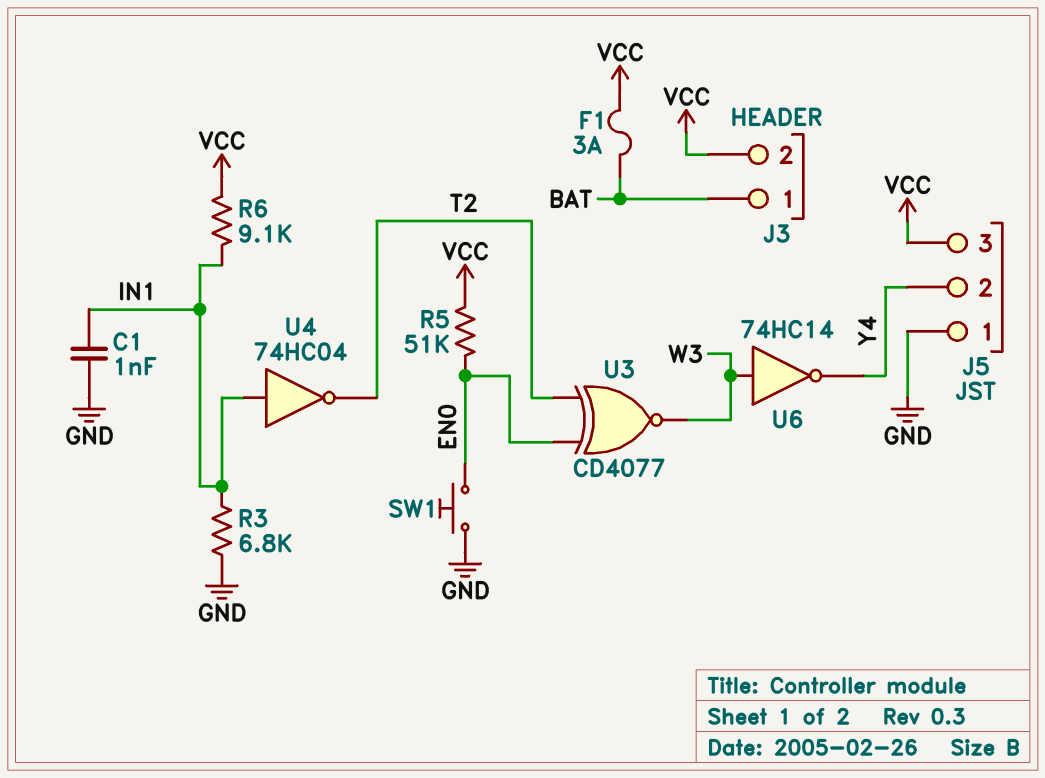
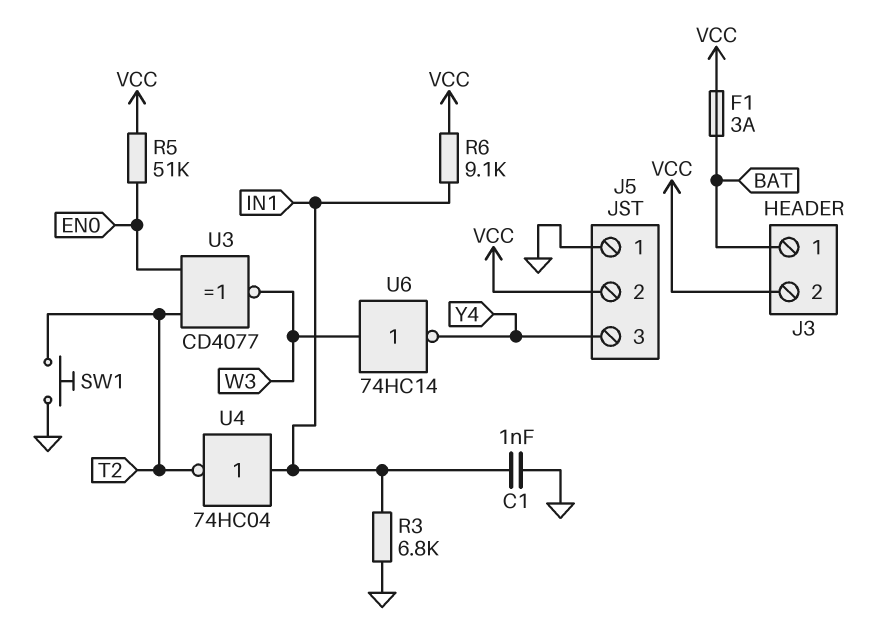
J5 pin 2: Y4 -> VCC
J5 pin 3: VCC -> Y4
SW1: button (EN0, GND) -> button (GND, T2)

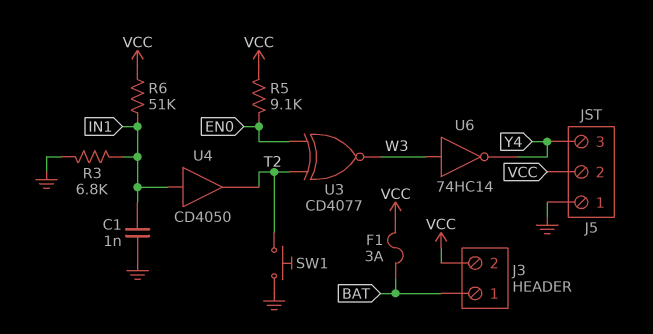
R5: 51k (EN0, VCC) -> 9.1k (EN0, VCC)
R6: 9.1k (IN1, VCC) -> 51k (IN1, VCC)
U4: NOT 74HC04 (in IN1, out T2) -> buffer CD4050 (in IN1, out T2)

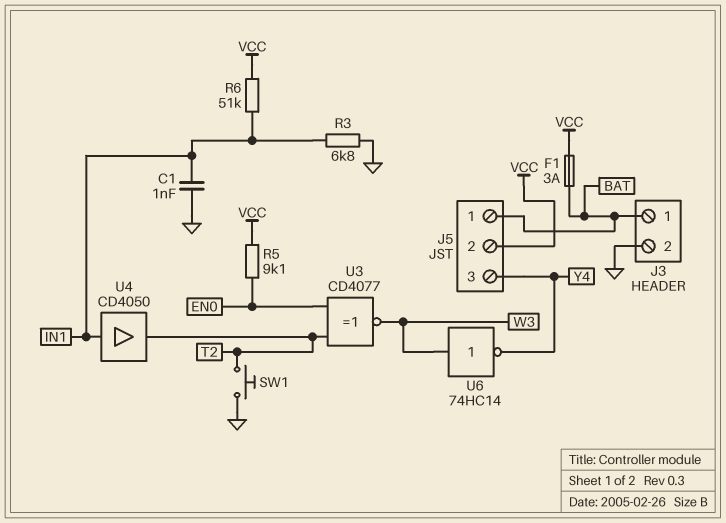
J3 pin 2: VCC -> GND
J5 pin 1: GND -> BAT

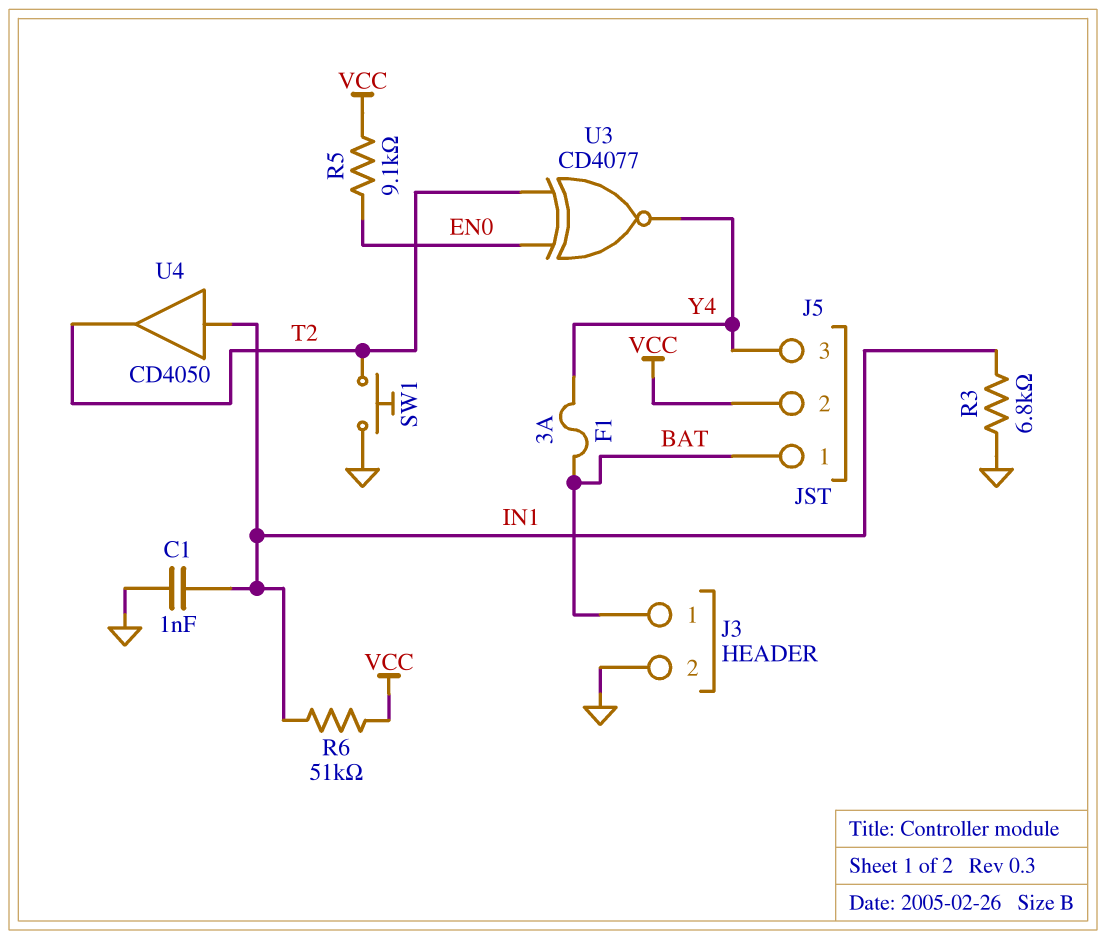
F1: 3A (BAT, VCC) -> 3A (BAT, Y4)
U3: XNOR CD4077 (in EN0, in T2, out W3) -> XNOR CD4077 (in EN0, in T2, out Y4)
U6: NOT 74HC14 (in W3, out Y4) -> none

